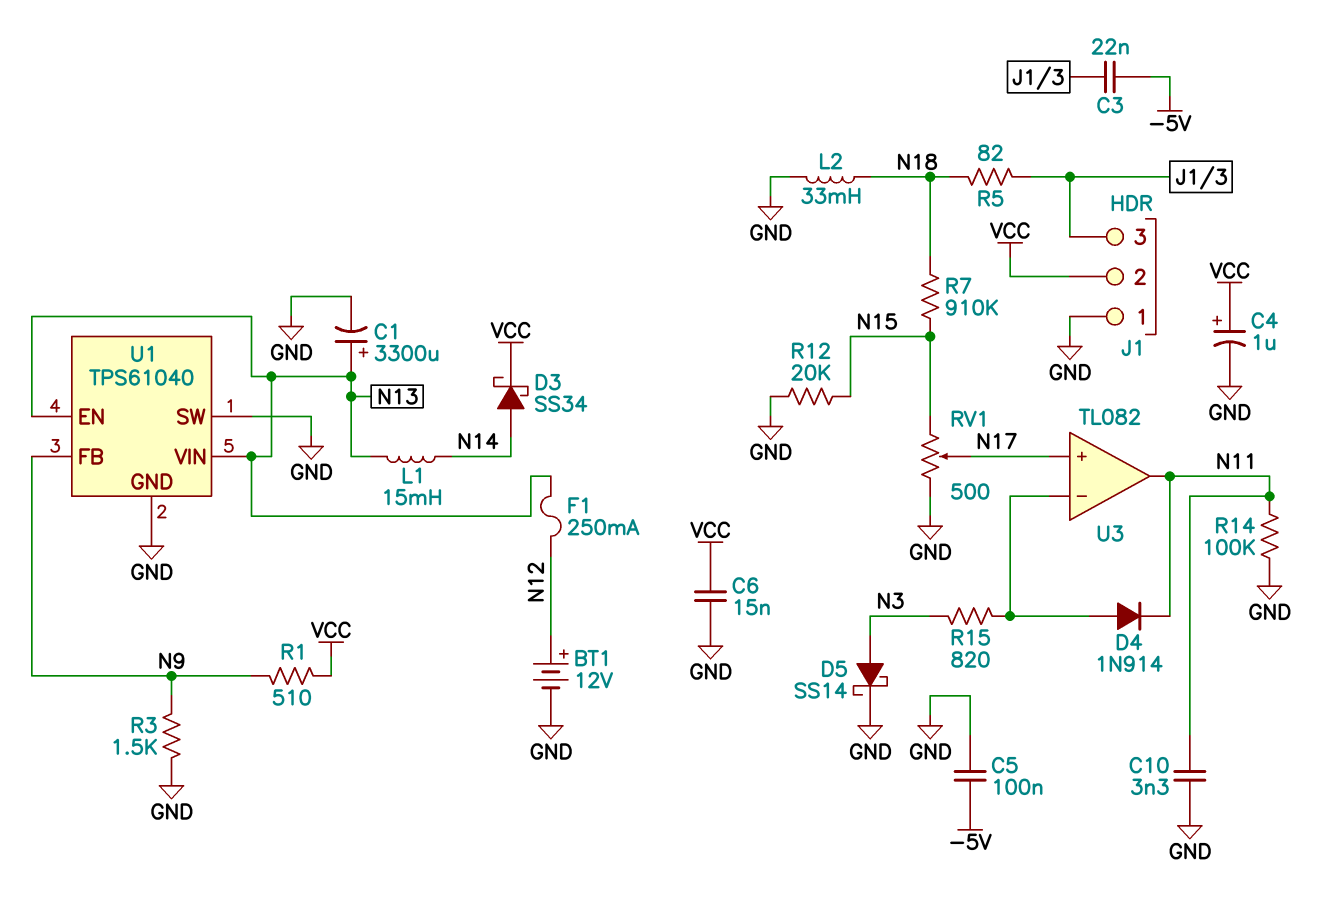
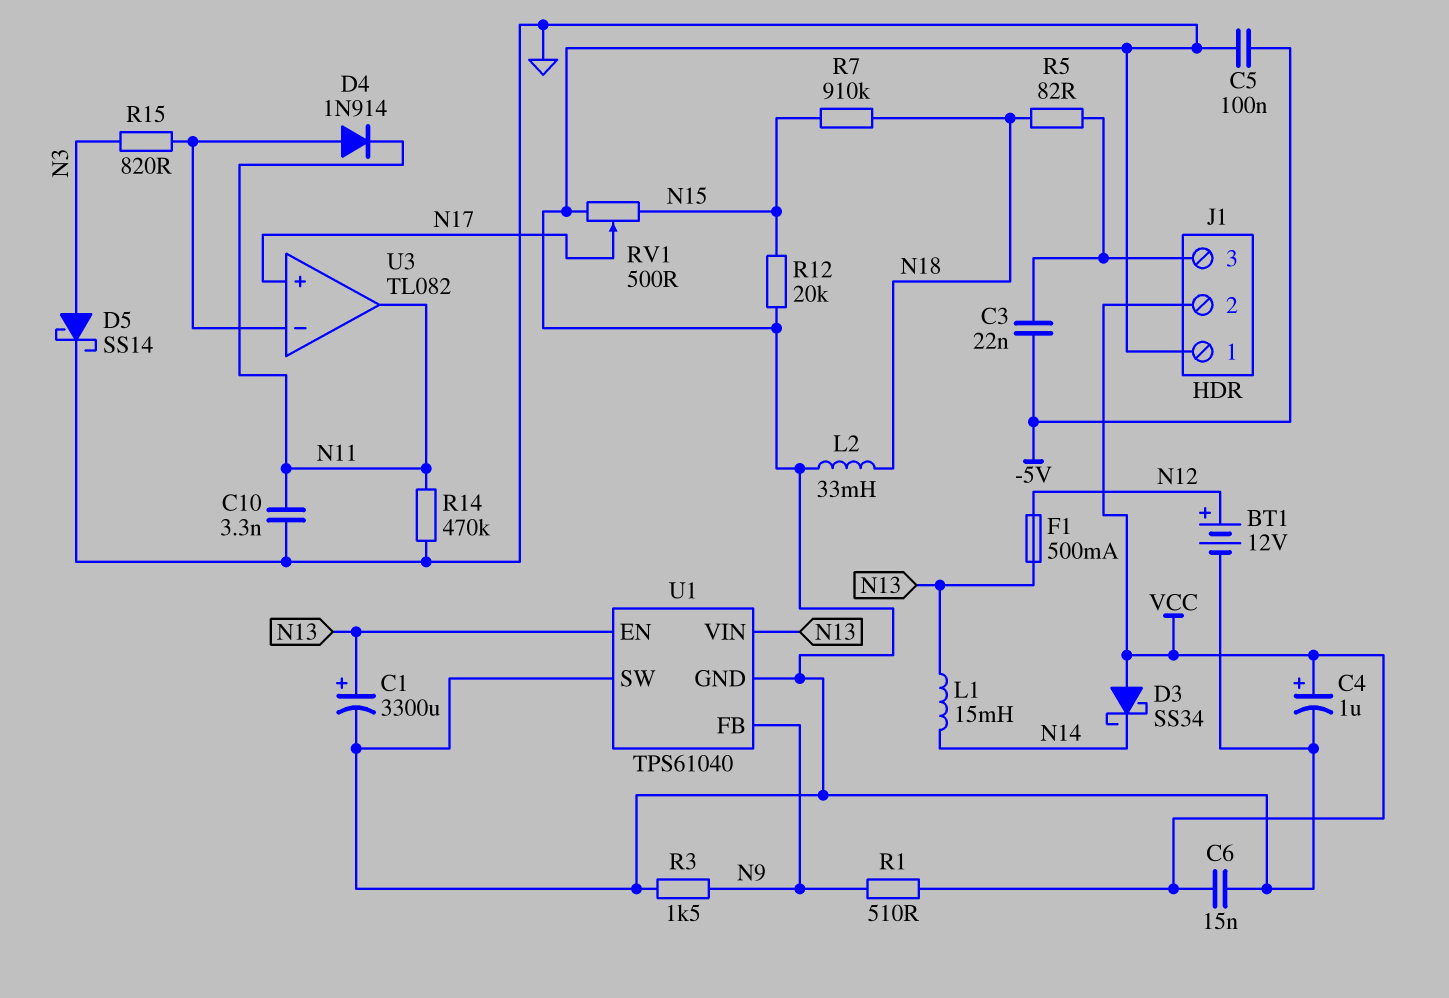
D3: schottky SS34 (A N14, K VCC) -> schottky SS34 (A VCC, K N14)
F1: 250mA (N12, N13) -> 500mA (N12, N13)
R14: 100k (GND, N11) -> 470k (GND, N11)

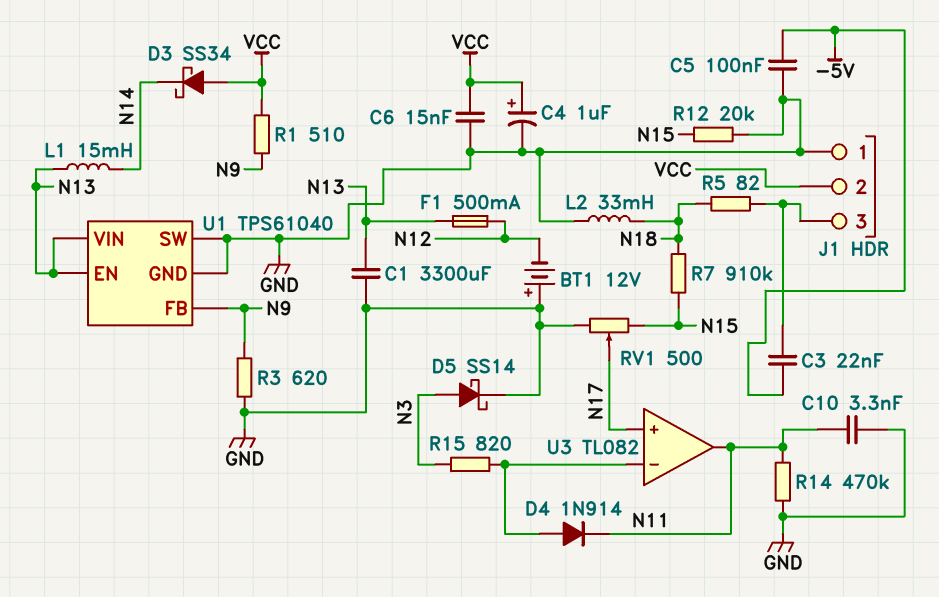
BT1: 12V (plus N12, minus GND) -> 12V (plus GND, minus N12)
C1: 3300uF (plus N13, minus GND) -> 3300uF (GND, N13)
R3: 1.5k (GND, N9) -> 620 (GND, N9)

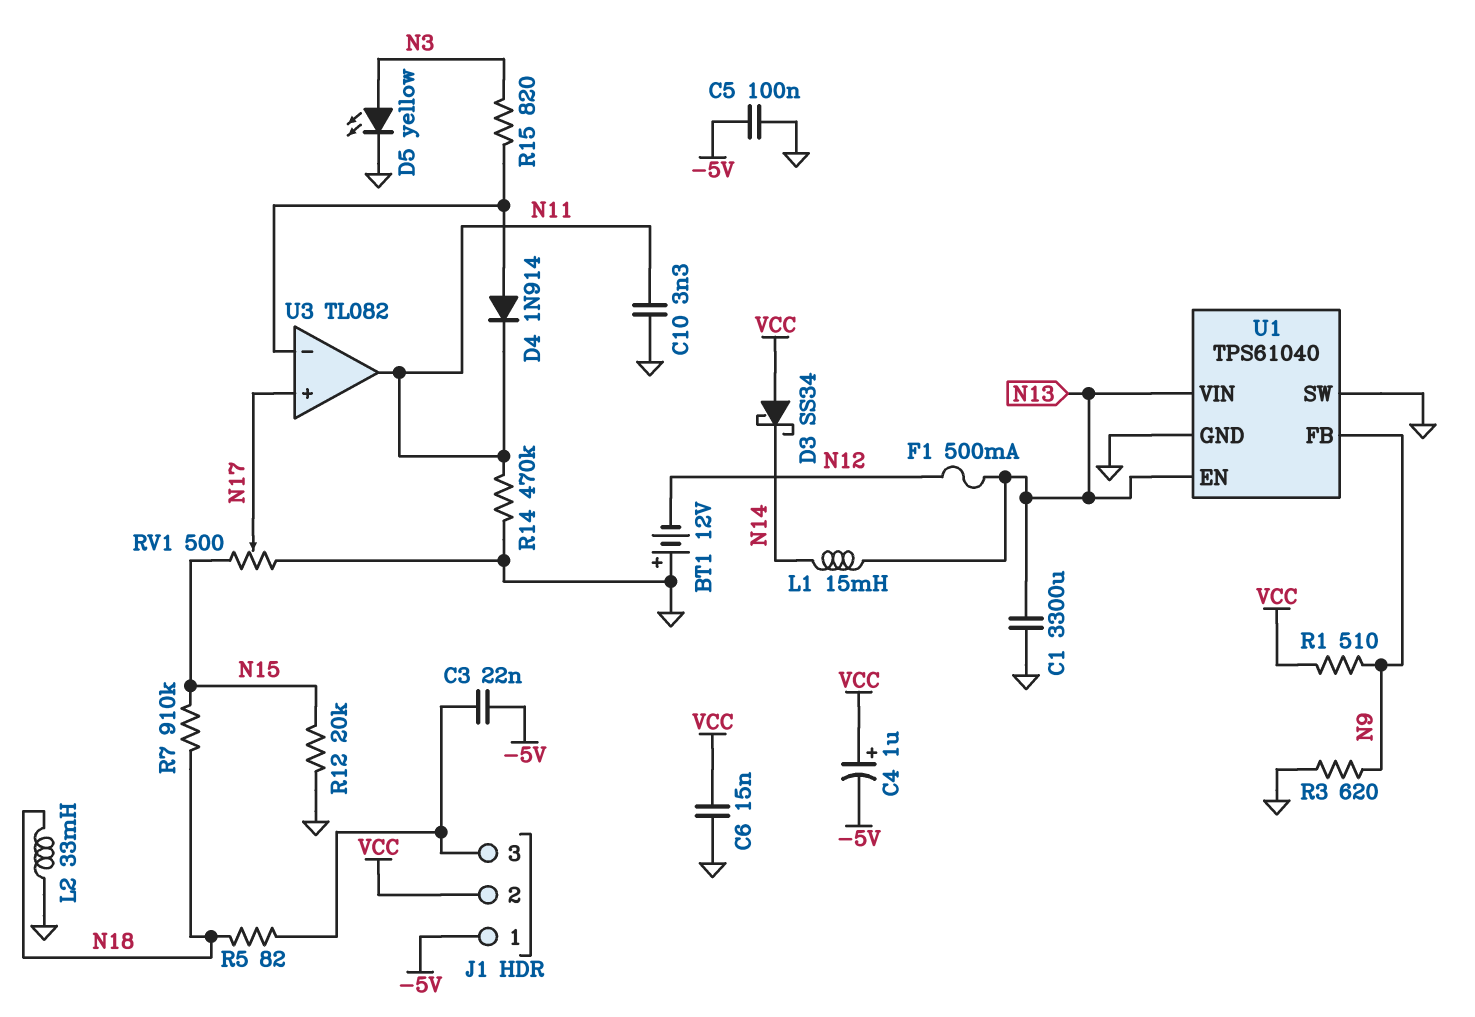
C4: 1uF (plus VCC, minus GND) -> 1uF (plus VCC, minus -5V)
D5: schottky SS14 (A N3, K GND) -> LED yellow (A N3, K GND)
J1 pin 1: GND -> -5V

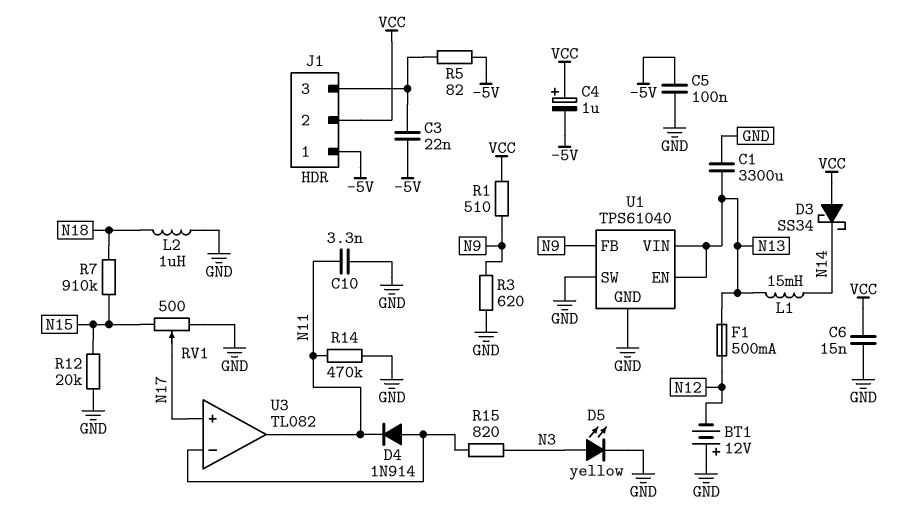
L2: 33mH (GND, N18) -> 1uH (GND, N18)
R5: 82 (J1/3, N18) -> 82 (-5V, J1/3)

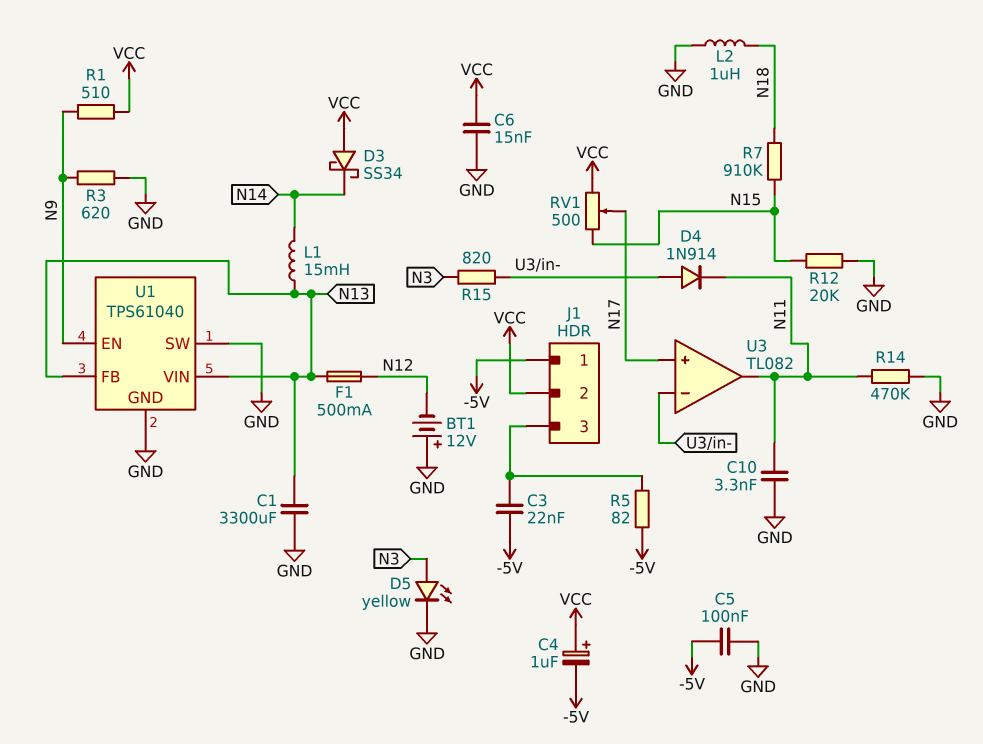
RV1: 500 (GND, N15, wiper N17) -> 500 (N15, VCC, wiper N17)
U1 pin EN: N13 -> N9
U1 pin FB: N9 -> N13

